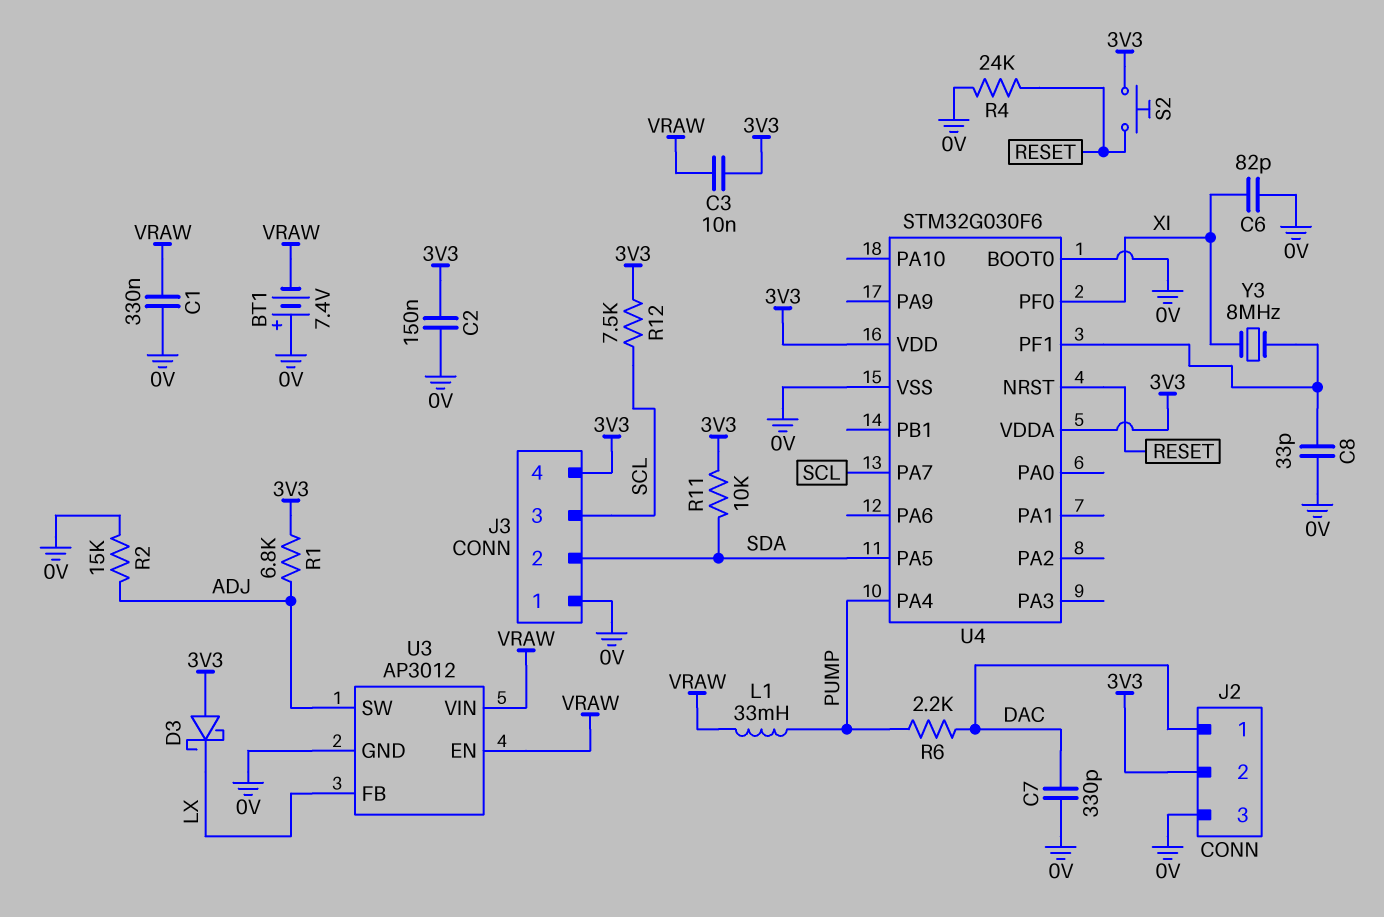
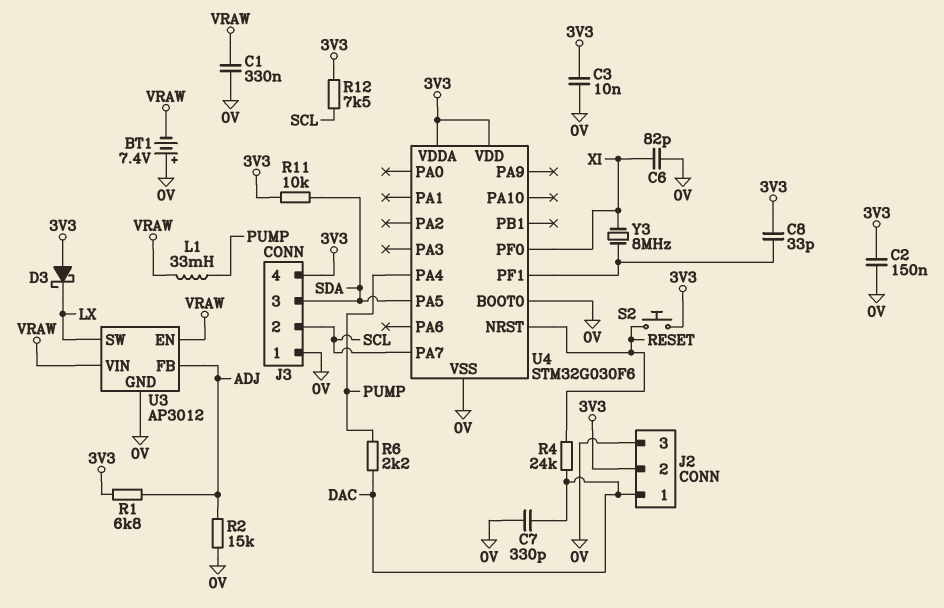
C3: 10nF (3V3, VRAW) -> 10nF (0V, 3V3)
C8: 33pF (0V, U4/PF1) -> 33pF (3V3, U4/PF1)
J3 pin 2: SDA -> SCL
J3 pin 3: SCL -> SDA
R4: 24k (0V, RESET) -> 24k (DAC, RESET)
U3 pin FB: LX -> ADJ
U3 pin SW: ADJ -> LX

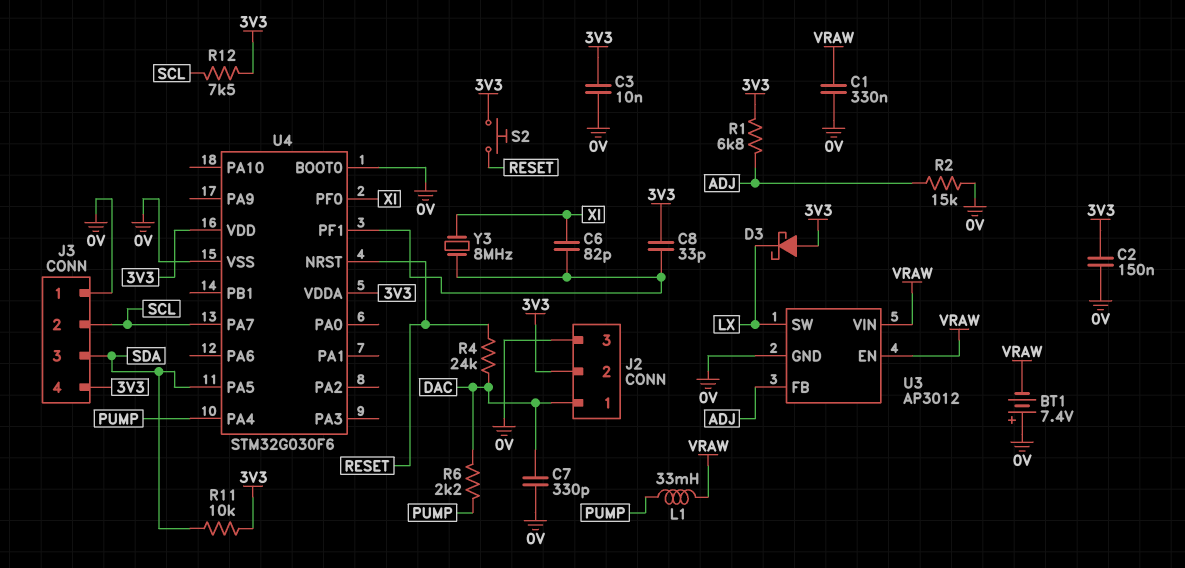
C6: 82pF (0V, XI) -> 82pF (U4/PF1, XI)

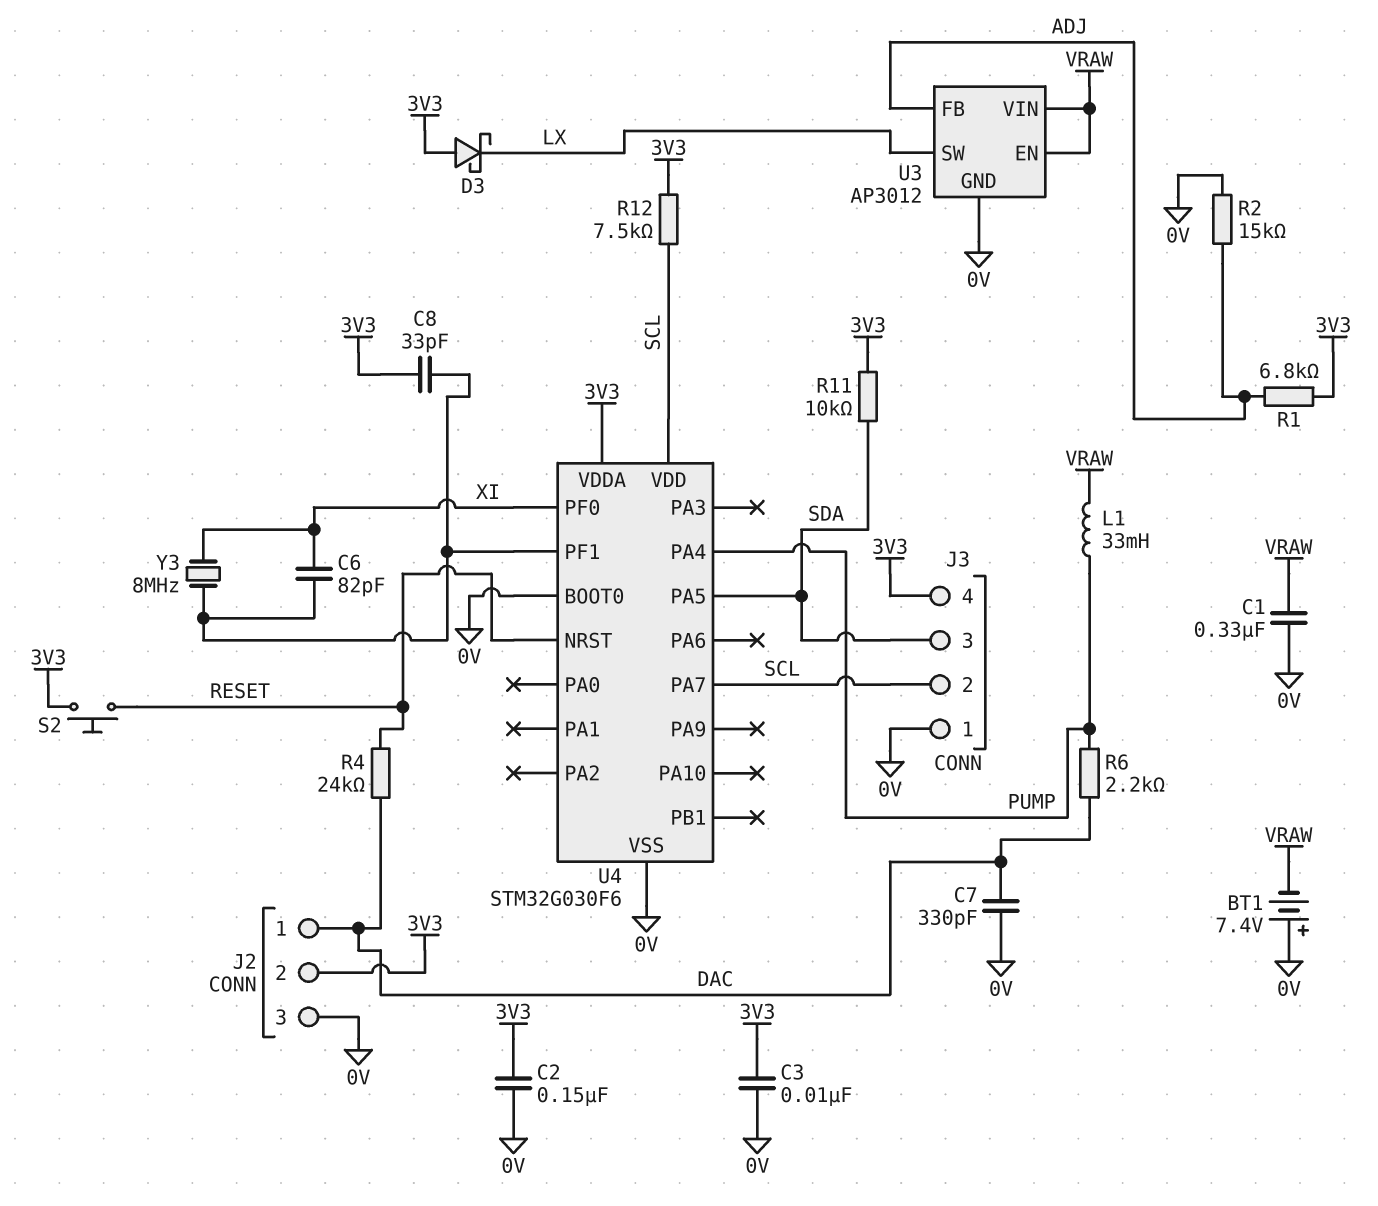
U4 pin VDD: 3V3 -> SCL

